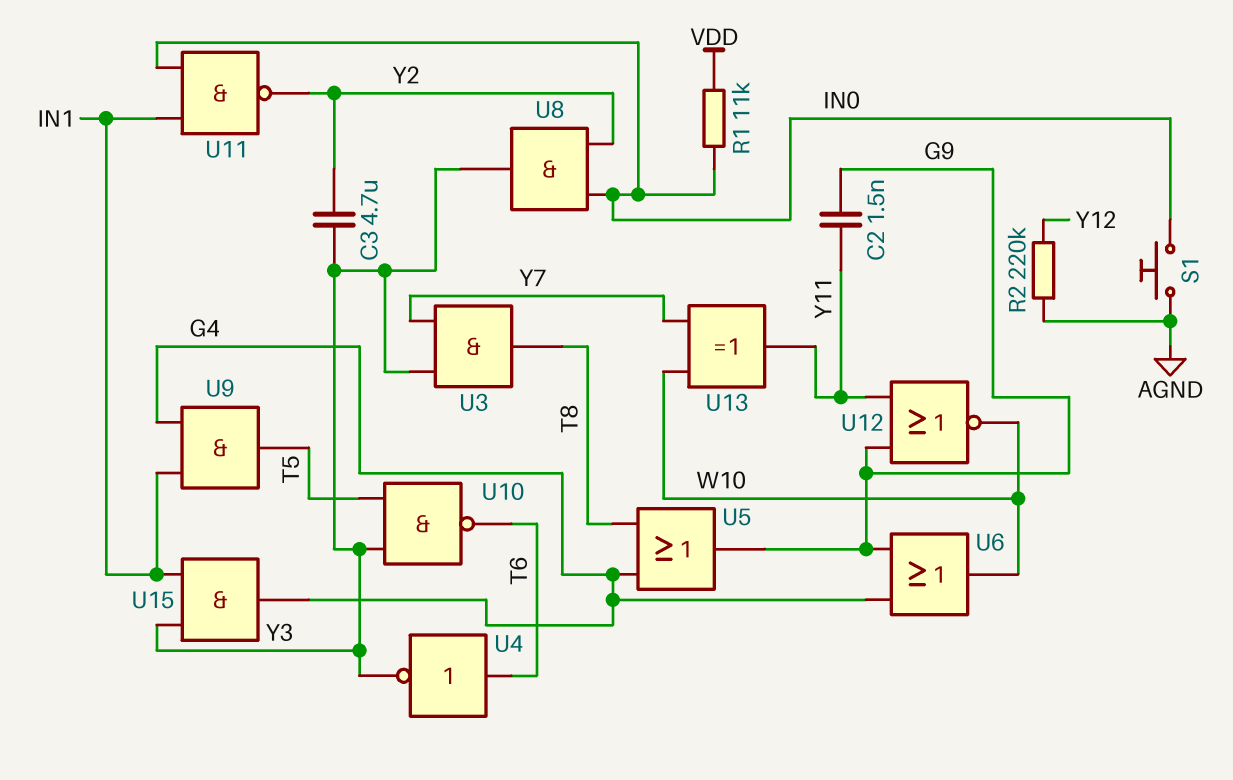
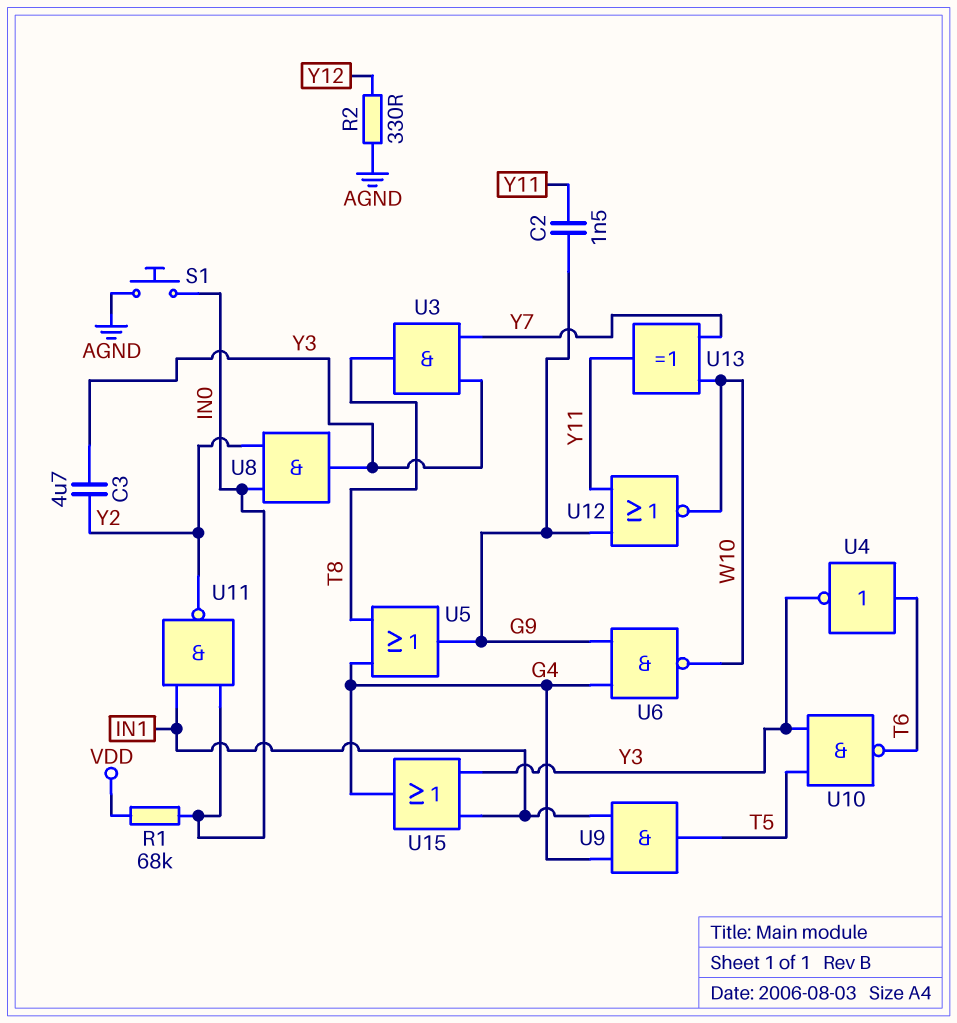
R1: 11k (IN0, VDD) -> 68k (IN0, VDD)
R2: 220k (AGND, Y12) -> 330 (AGND, Y12)
U6: OR (in G4, in G9, out W10) -> NAND (in G4, in G9, out W10)
U15: AND (in IN1, in Y3, out G4) -> OR (in IN1, in Y3, out G4)

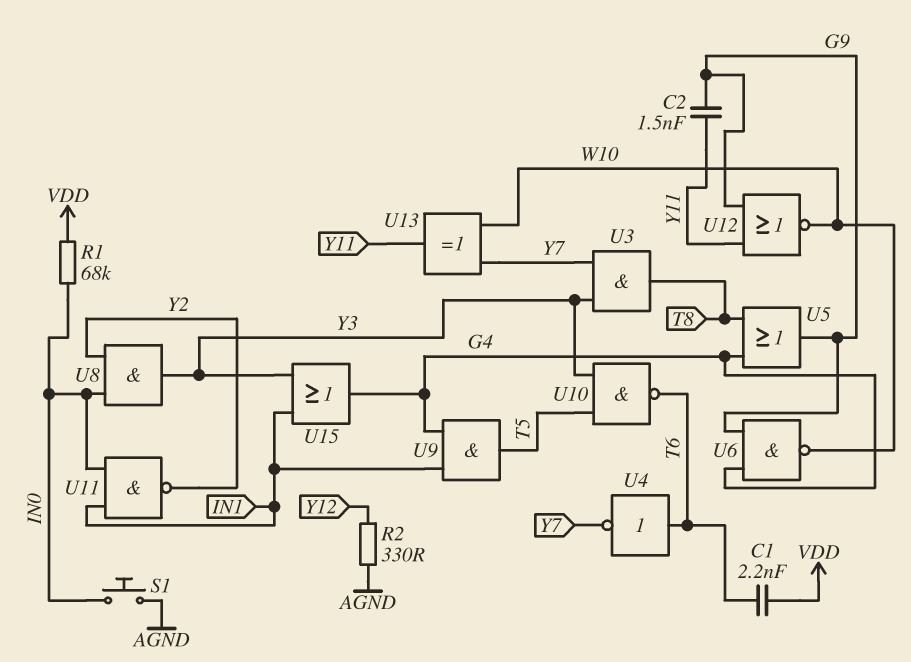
C1: none -> 2.2nF (T6, VDD)
C3: 4.7uF (Y2, Y3) -> none
U4: NOT (in T6, out Y3) -> NOT (in T6, out Y7)

